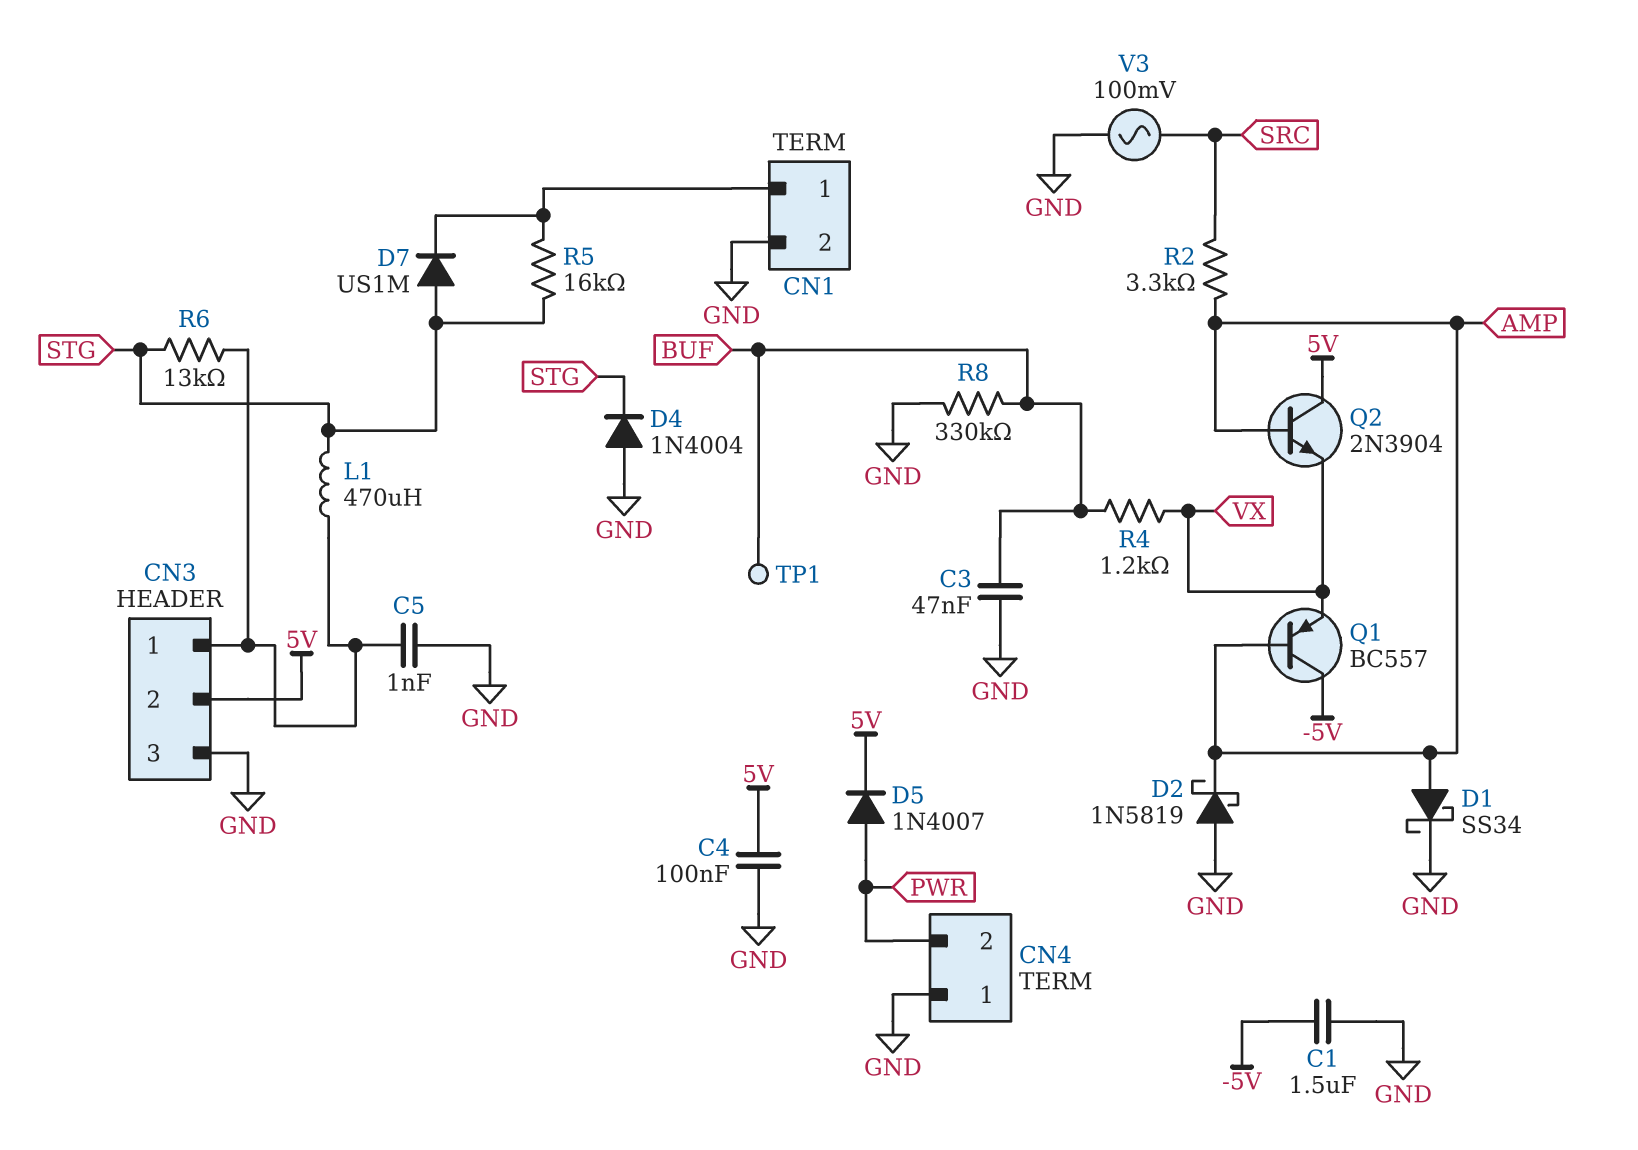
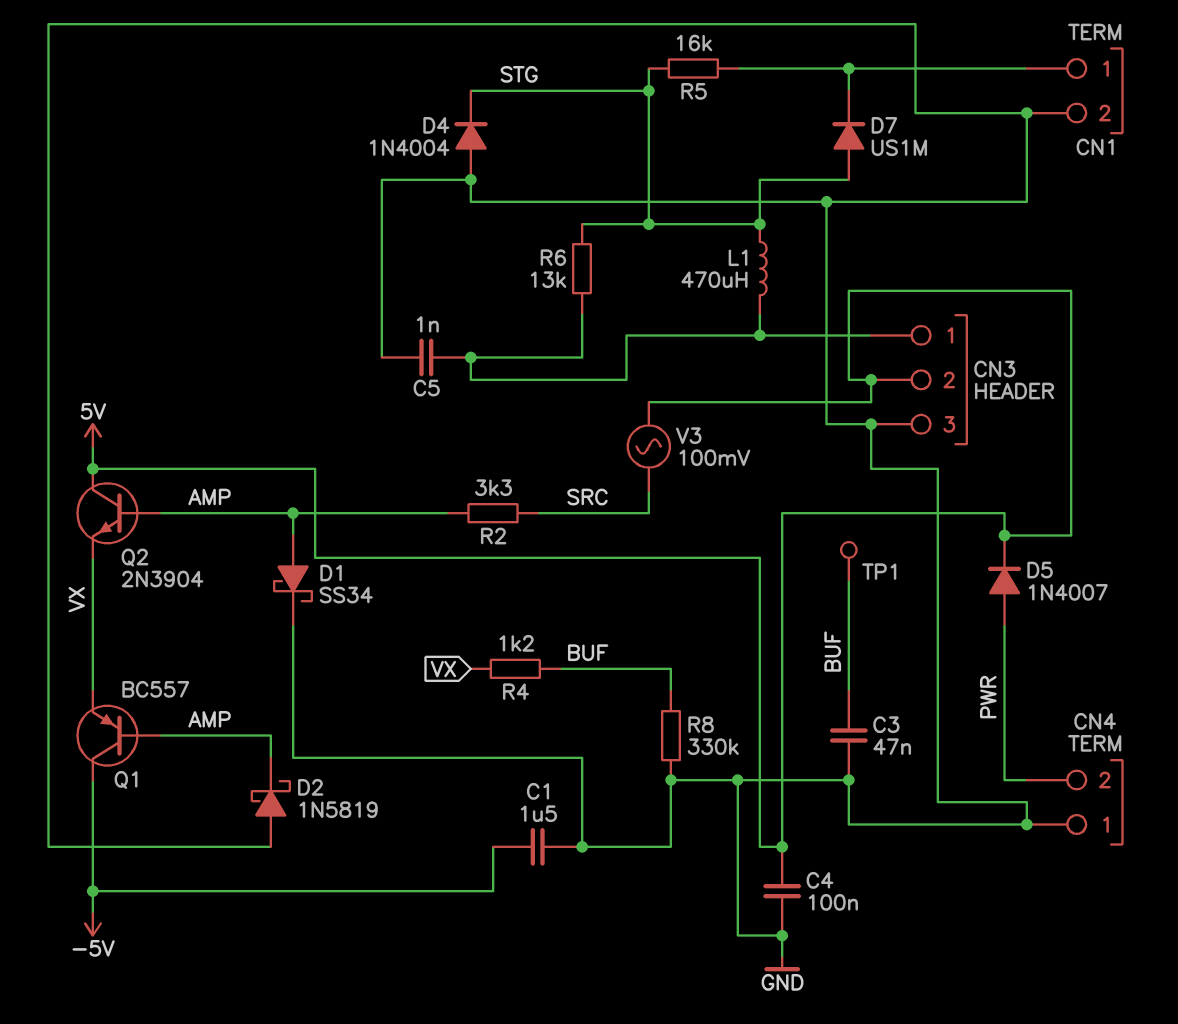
V3: AC 100mV (GND, SRC) -> AC 100mV (5V, SRC)

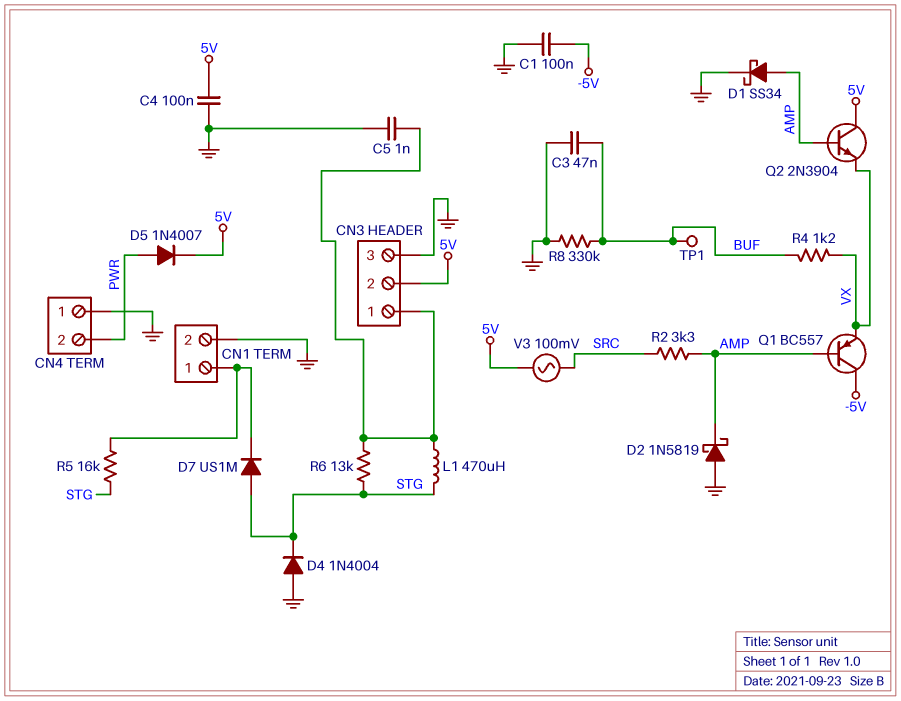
C1: 1.5uF (-5V, GND) -> 100nF (-5V, GND)

